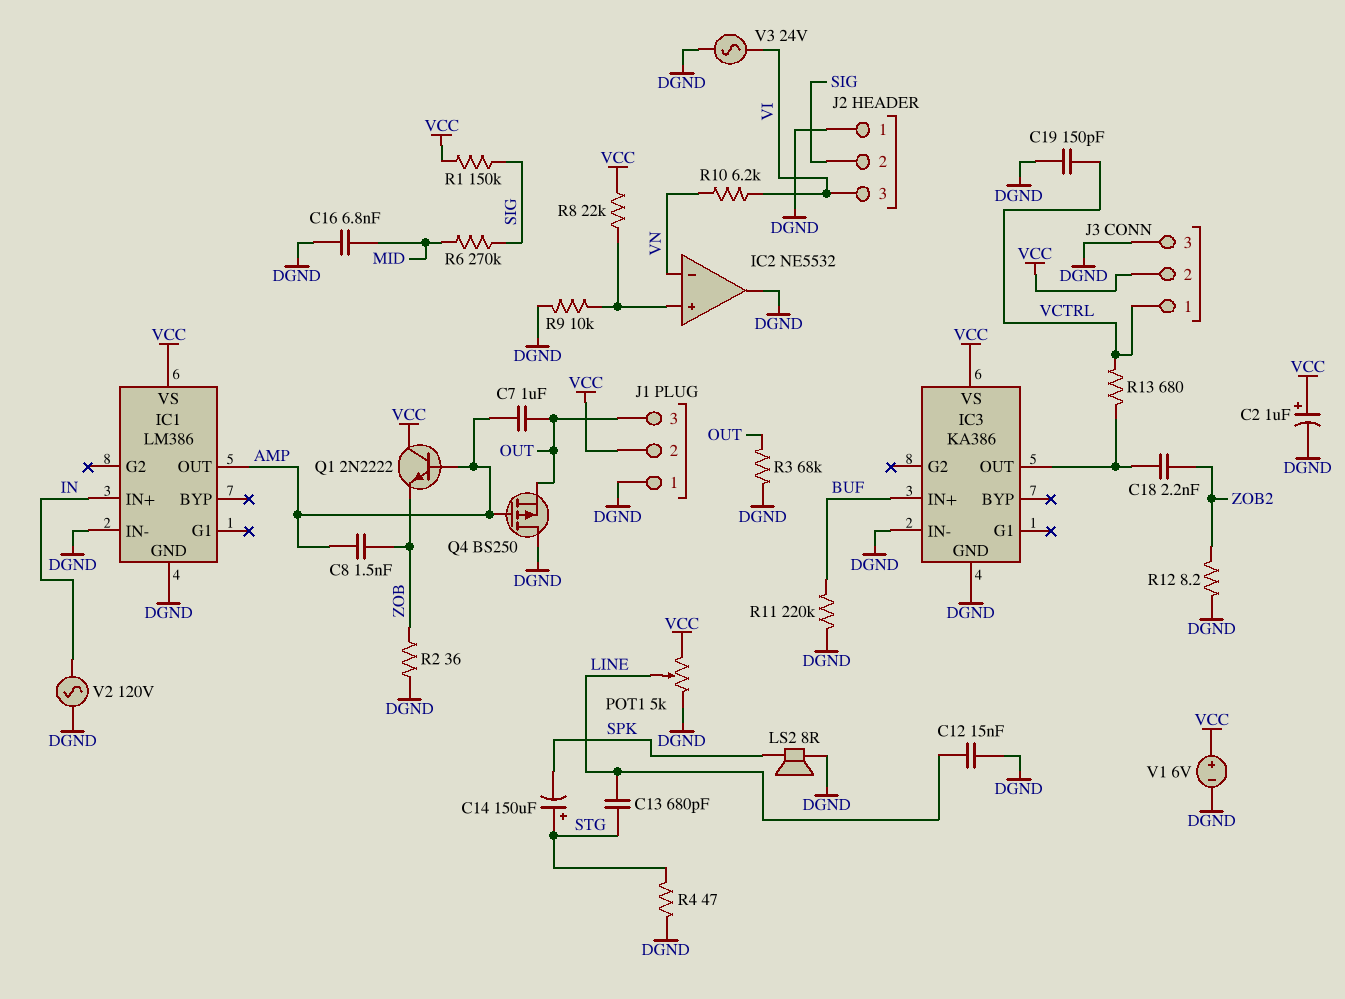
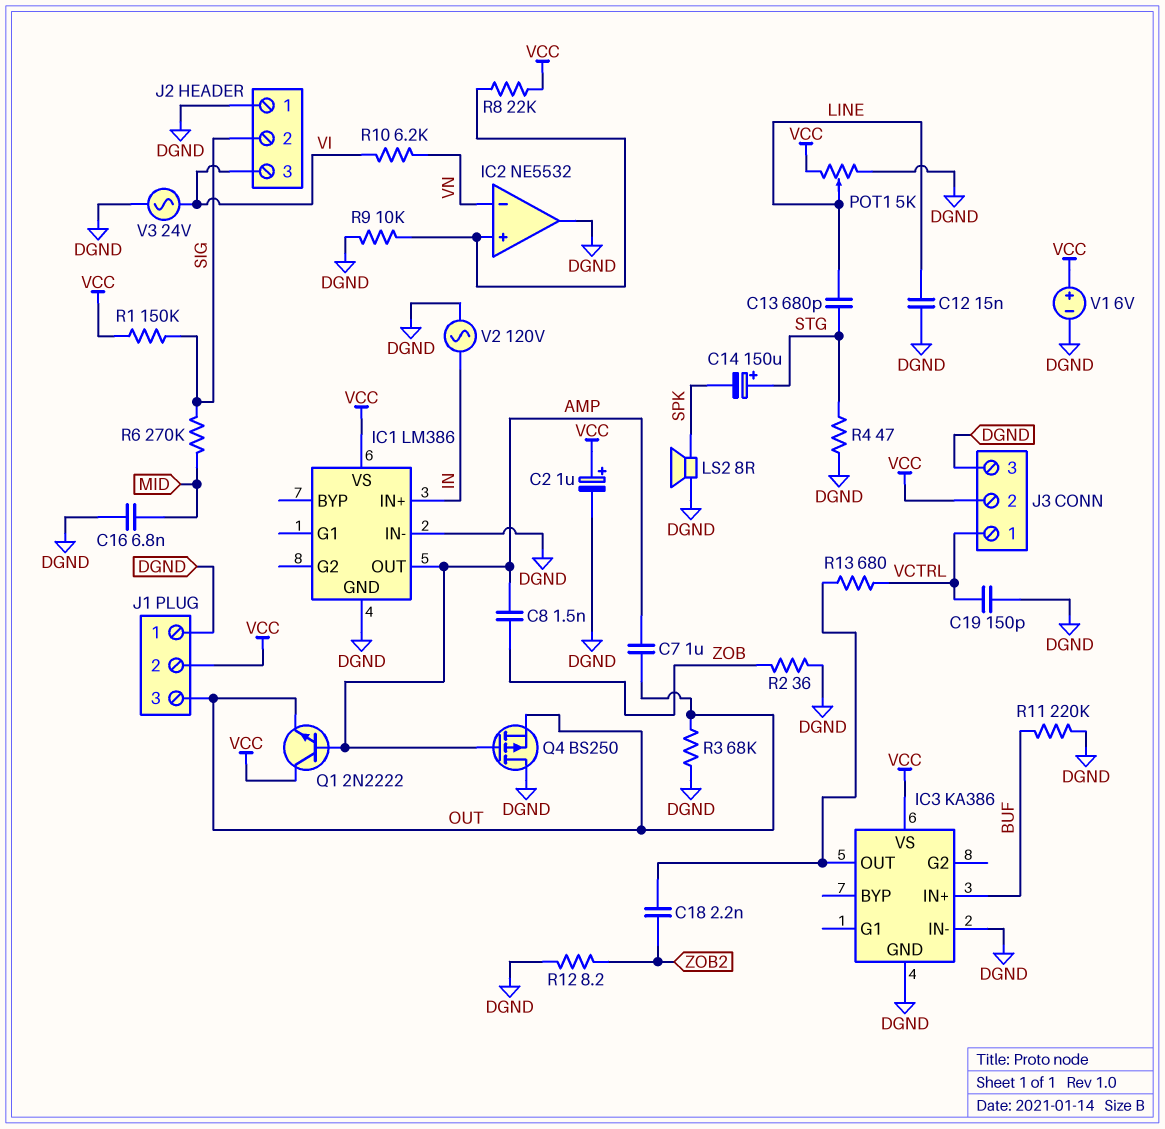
Q1: NPN 2N2222 (B AMP, C VCC, E ZOB) -> NPN 2N2222 (B AMP, C VCC, E OUT)

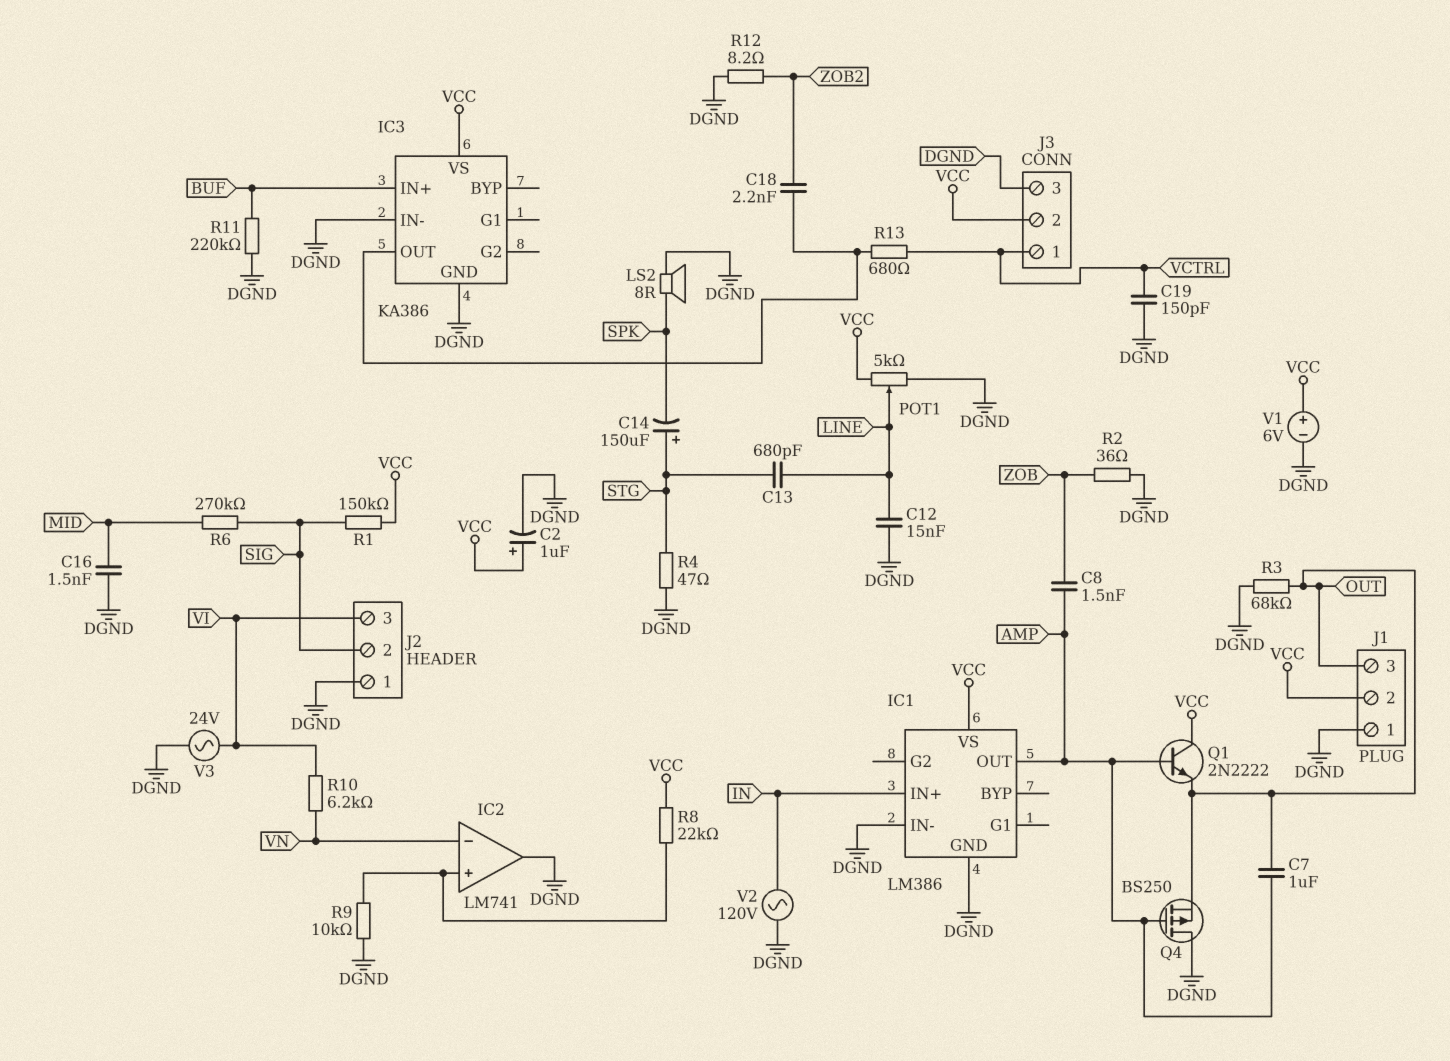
C16: 6.8nF (DGND, MID) -> 1.5nF (DGND, MID)
IC2: NE5532 -> LM741

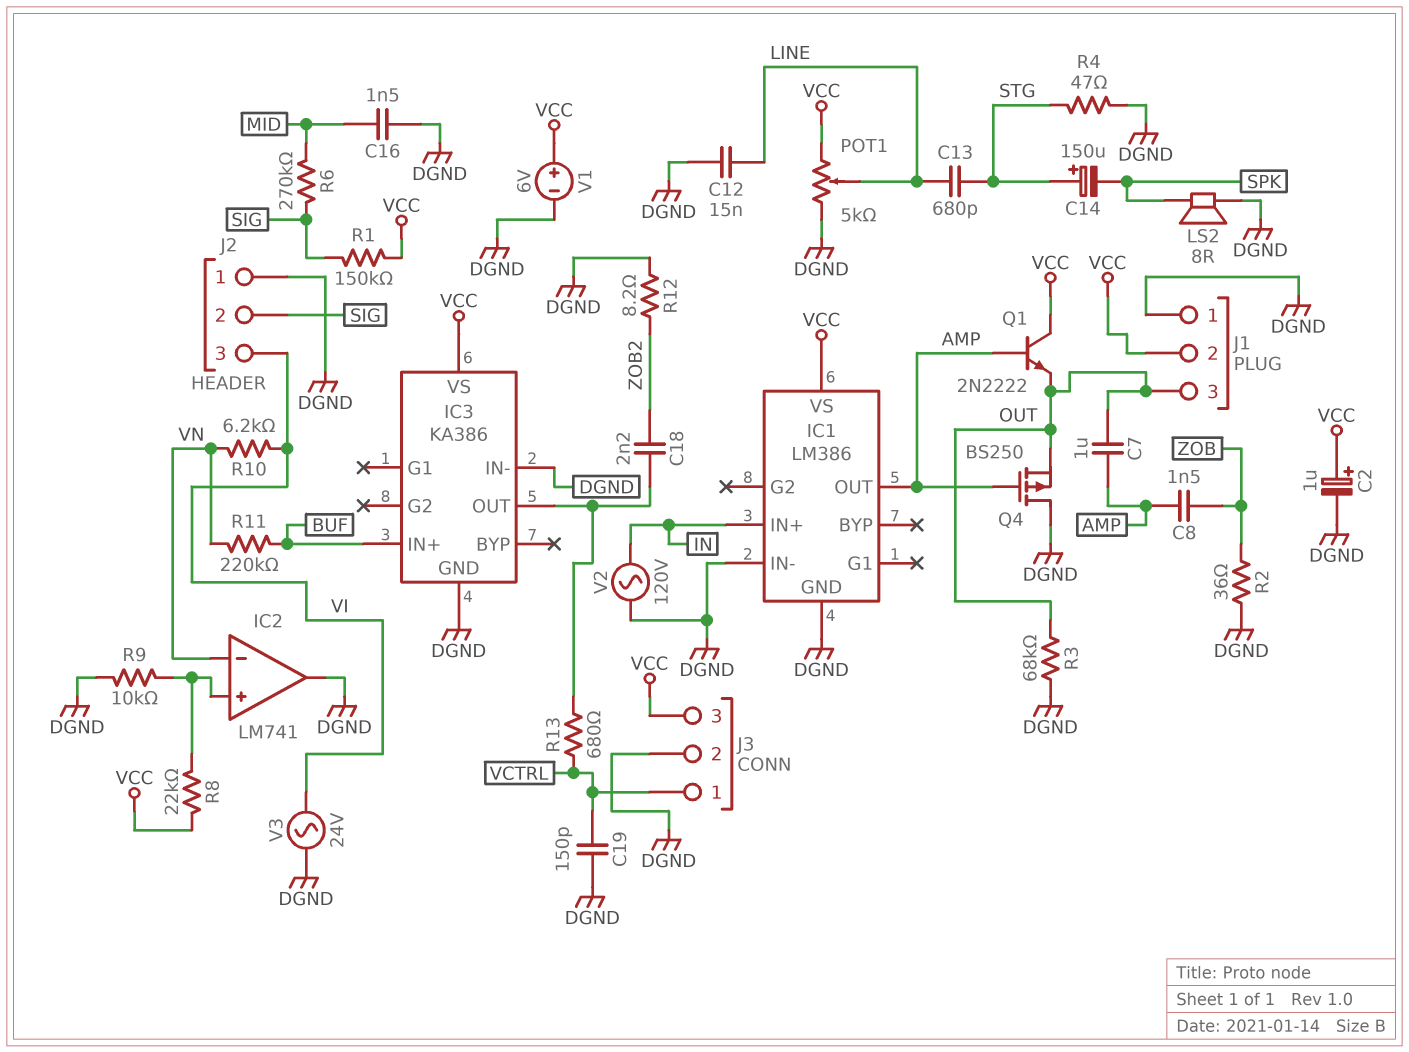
J3 pin 2: VCC -> DGND
J3 pin 3: DGND -> VCC
R11: 220k (BUF, DGND) -> 220k (BUF, VN)

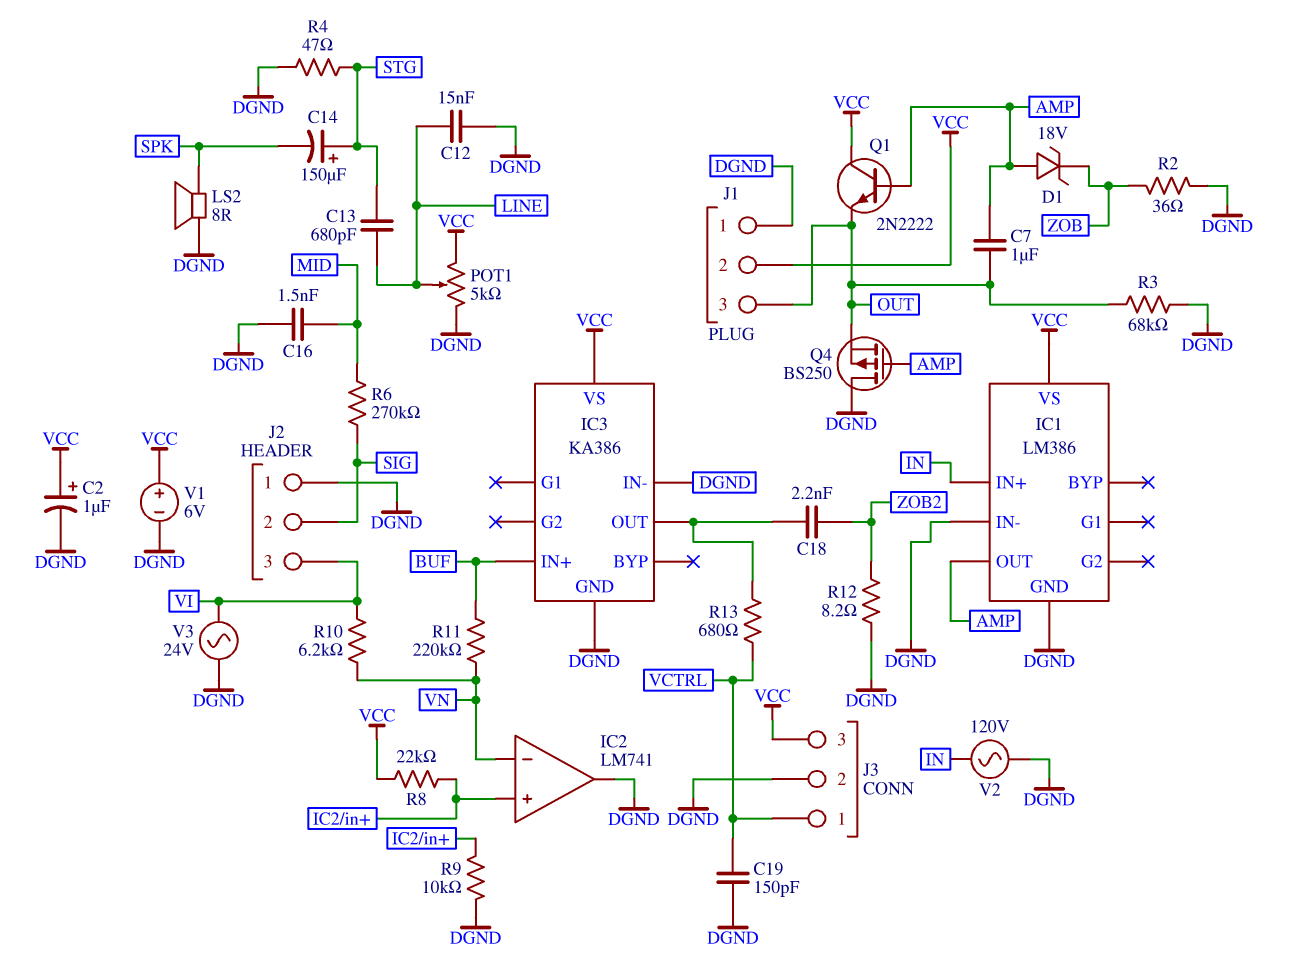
C8: 1.5nF (AMP, ZOB) -> none
D1: none -> zener 18V (A AMP, K ZOB)
R1: 150k (SIG, VCC) -> none

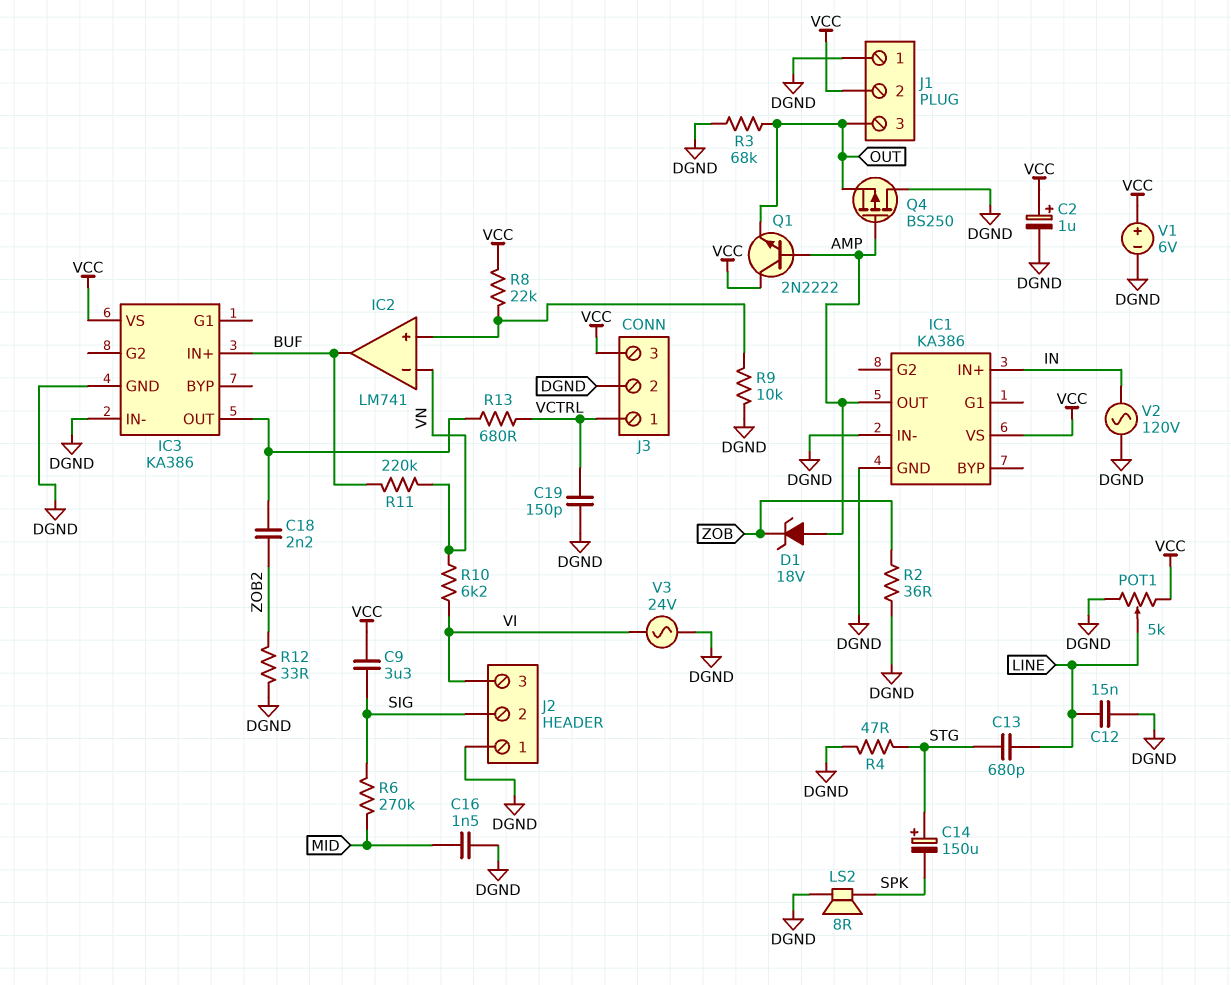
C7: 1uF (AMP, OUT) -> none
C9: none -> 3.3uF (SIG, VCC)
IC1: LM386 -> KA386
IC2 pin out: DGND -> BUF
R12: 8.2 (DGND, ZOB2) -> 33 (DGND, ZOB2)

